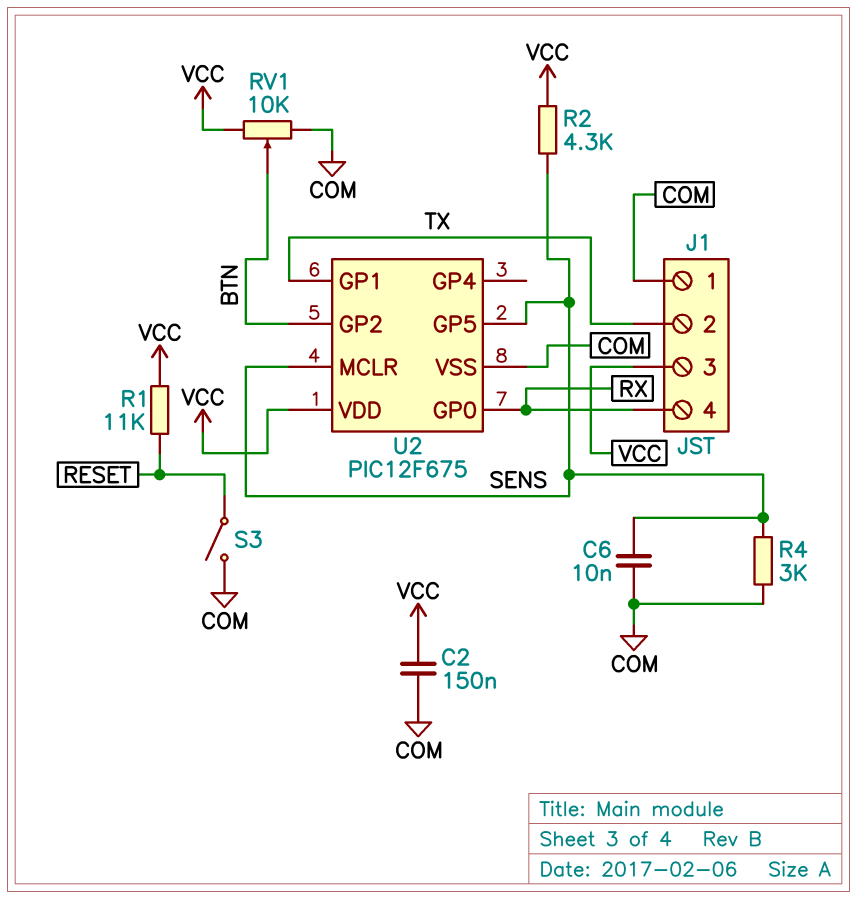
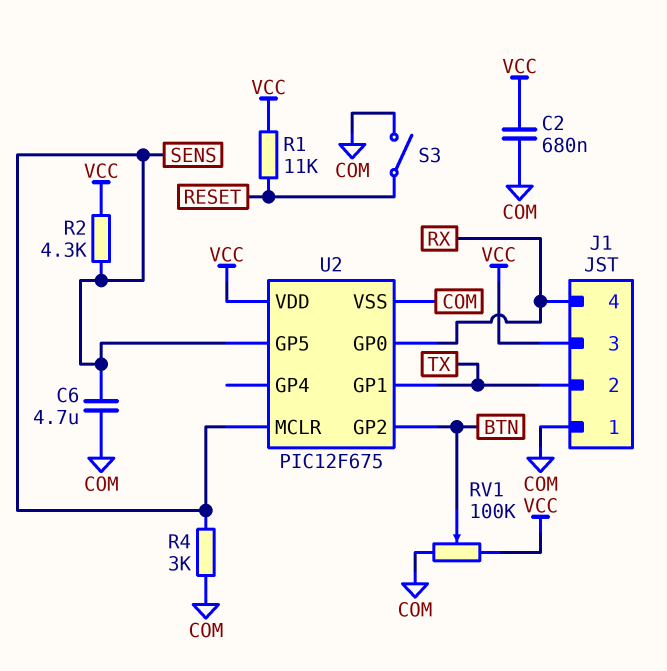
C2: 150nF (COM, VCC) -> 680nF (COM, VCC)
C6: 10nF (COM, SENS) -> 4.7uF (COM, SENS)
RV1: 10k (COM, VCC, wiper BTN) -> 100k (COM, VCC, wiper BTN)

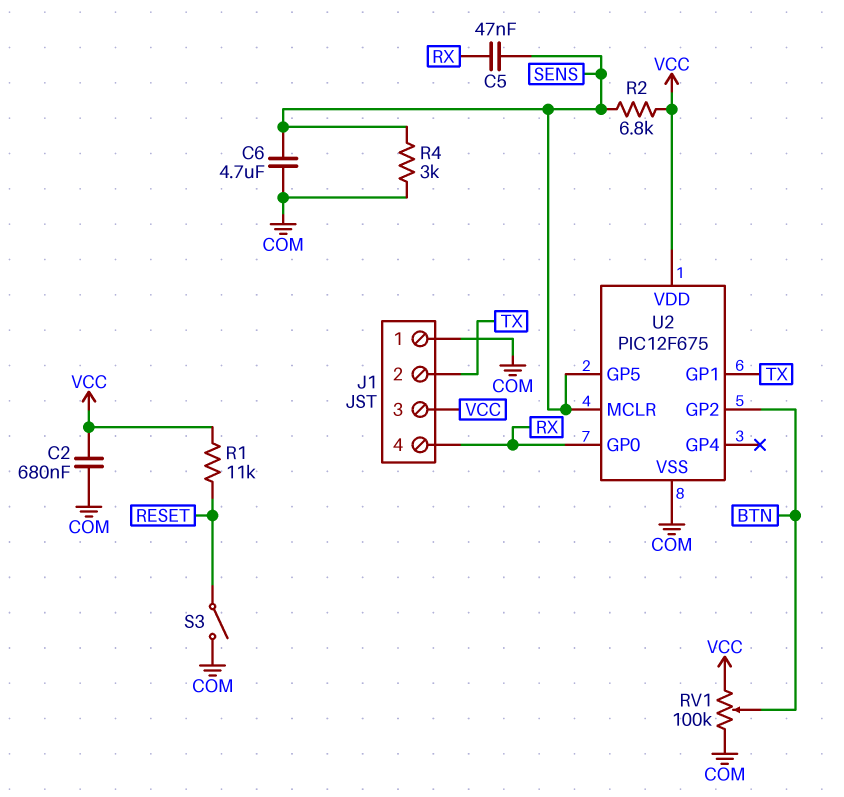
C5: none -> 47nF (RX, SENS)
R2: 4.3k (SENS, VCC) -> 6.8k (SENS, VCC)

